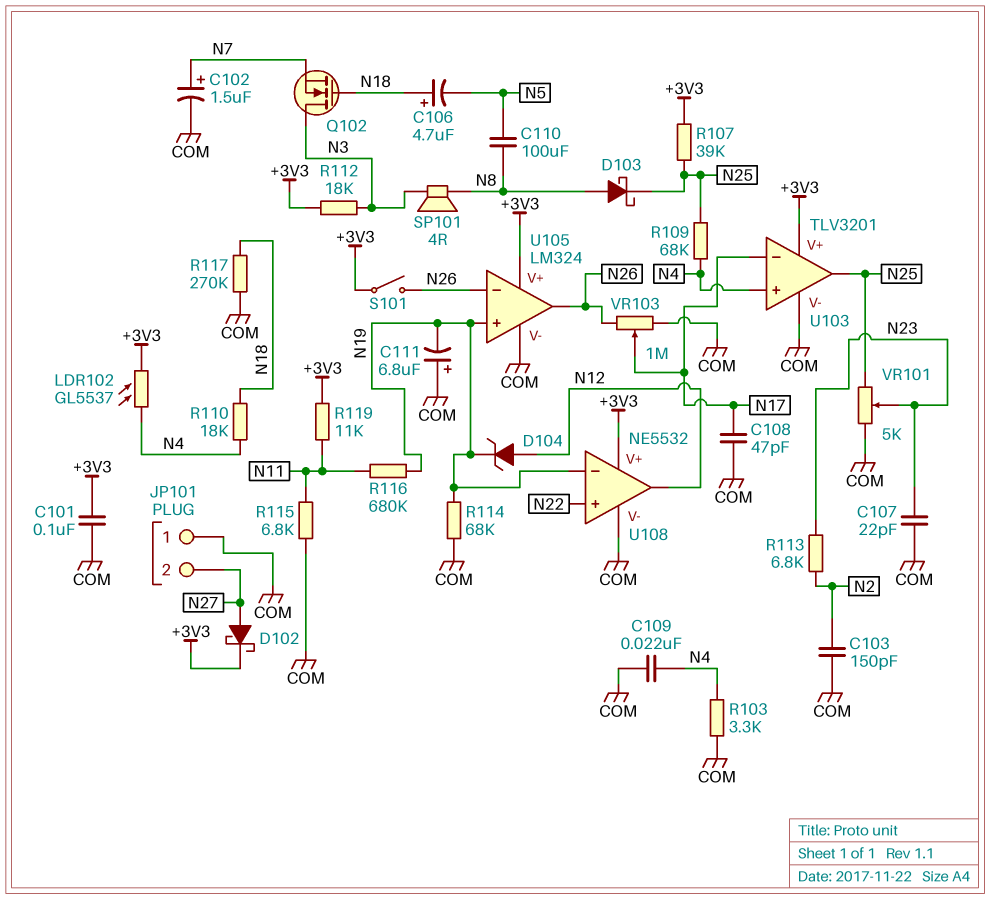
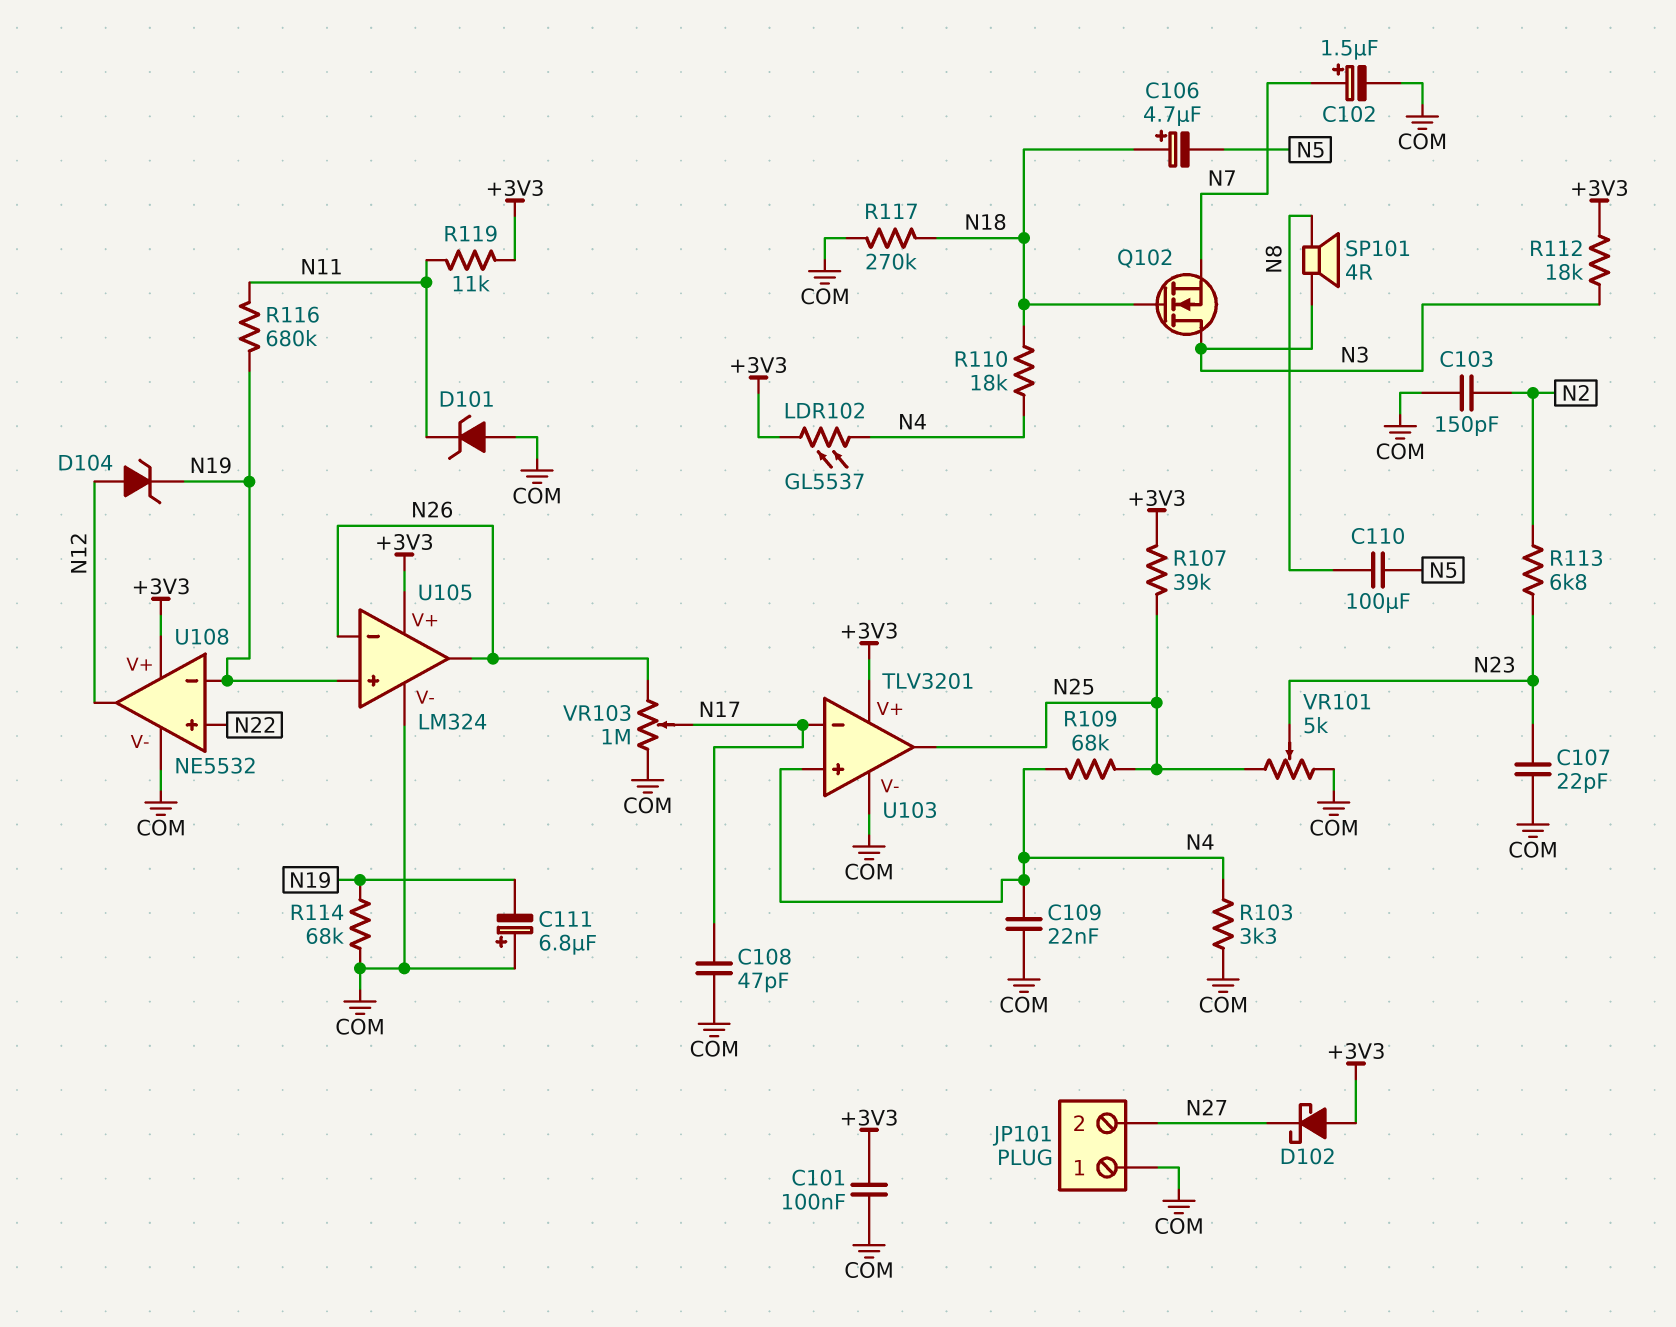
D101: none -> zener (A COM, K N11)
D102: schottky (A N27, K +3V3) -> schottky (A +3V3, K N27)
D103: schottky (A N8, K N25) -> none
R115: 6.8k (COM, N11) -> none
S101: switch (+3V3, N26) -> none

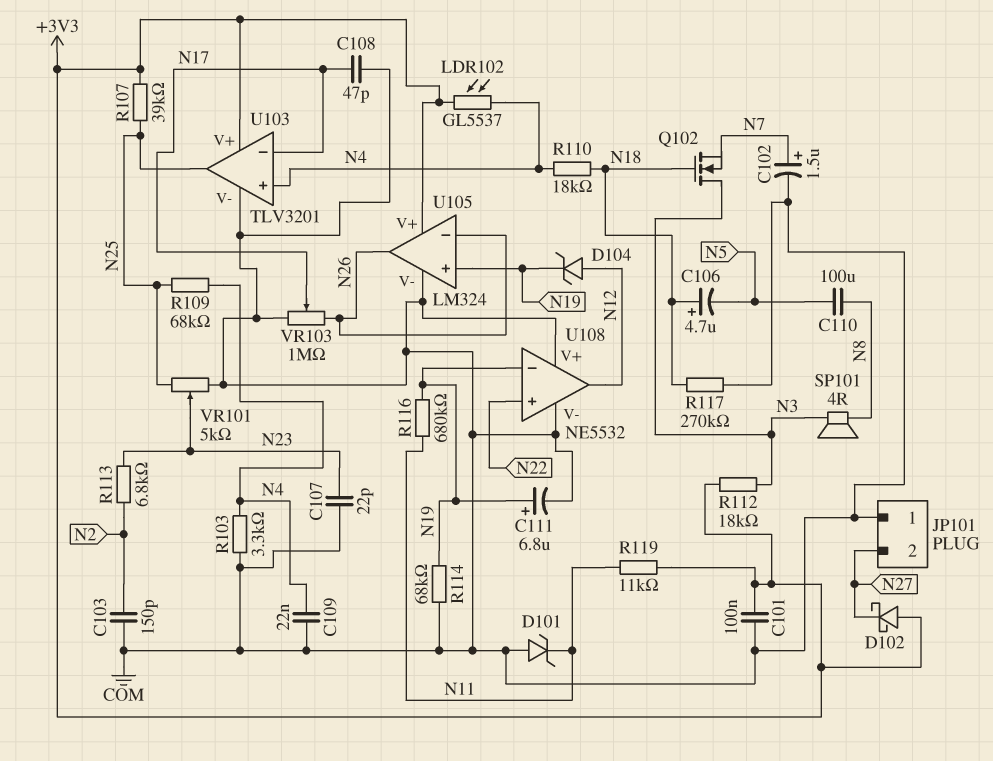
C111: 6.8uF (plus COM, minus N19) -> 6.8uF (plus N19, minus COM)
U108 pin V+: +3V3 -> COM

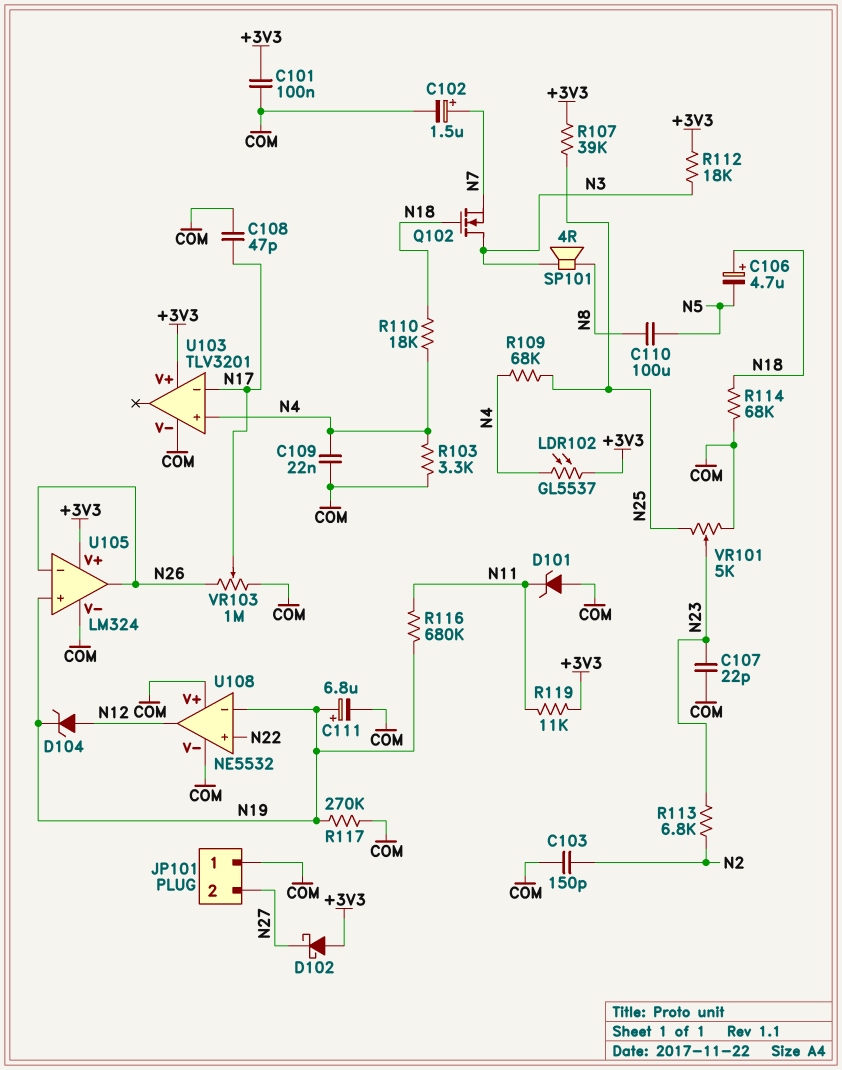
R114: 68k (COM, N19) -> 68k (COM, N18)
R117: 270k (COM, N18) -> 270k (COM, N19)
U103 pin out: N25 -> none

